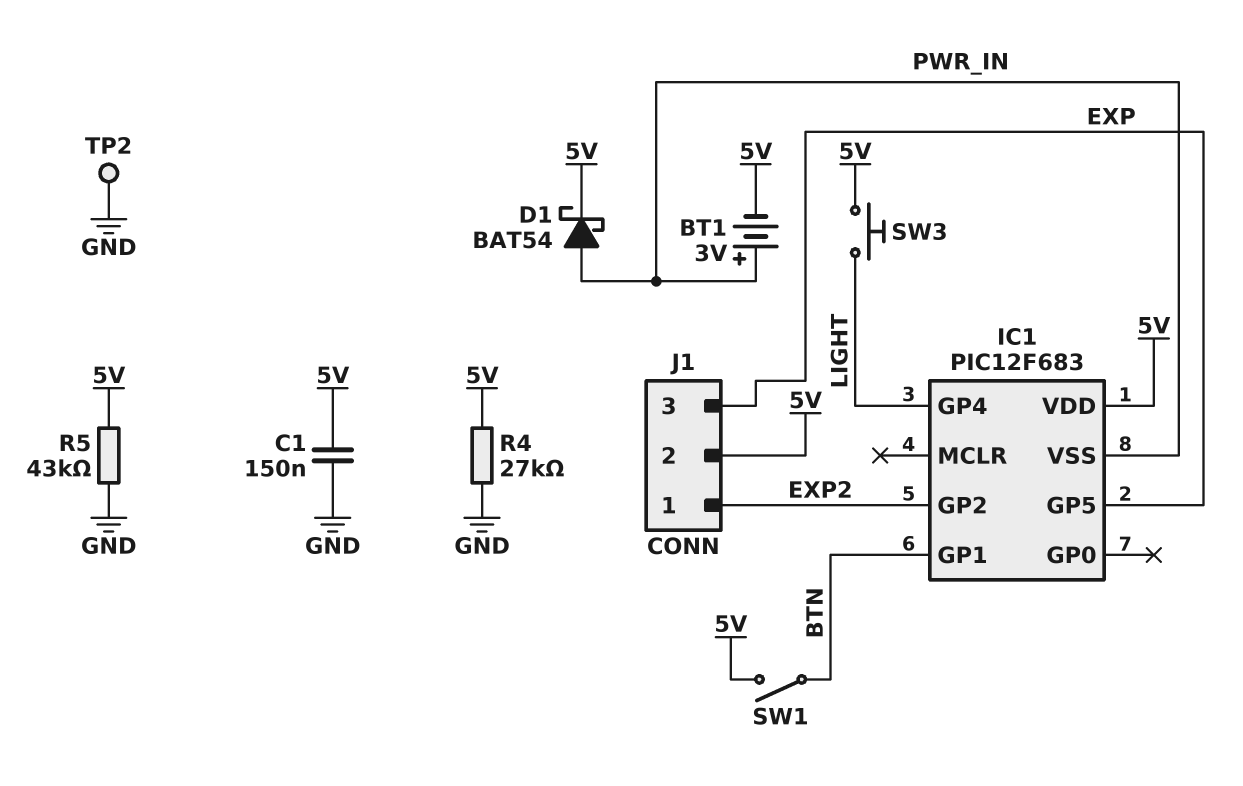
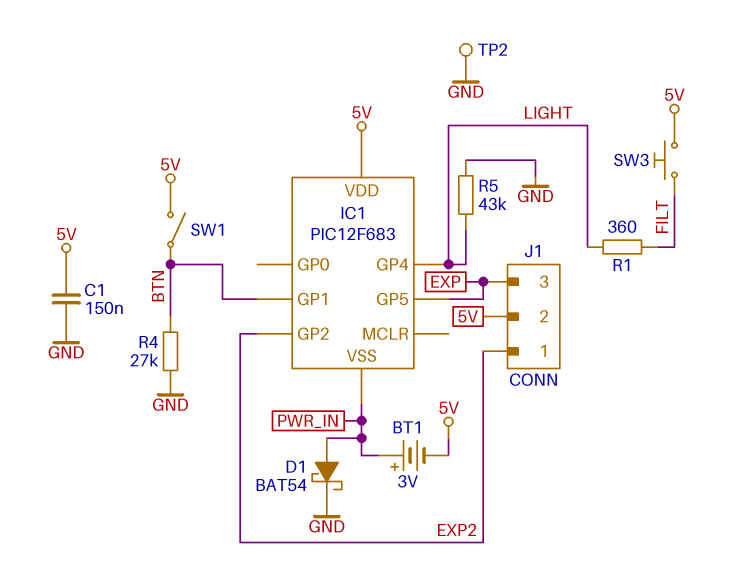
D1: schottky BAT54 (A PWR_IN, K 5V) -> schottky BAT54 (A PWR_IN, K GND)
R1: none -> 360 (FILT, LIGHT)
R4: 27k (5V, GND) -> 27k (BTN, GND)
R5: 43k (5V, GND) -> 43k (GND, LIGHT)
SW3: button (5V, LIGHT) -> button (5V, FILT)

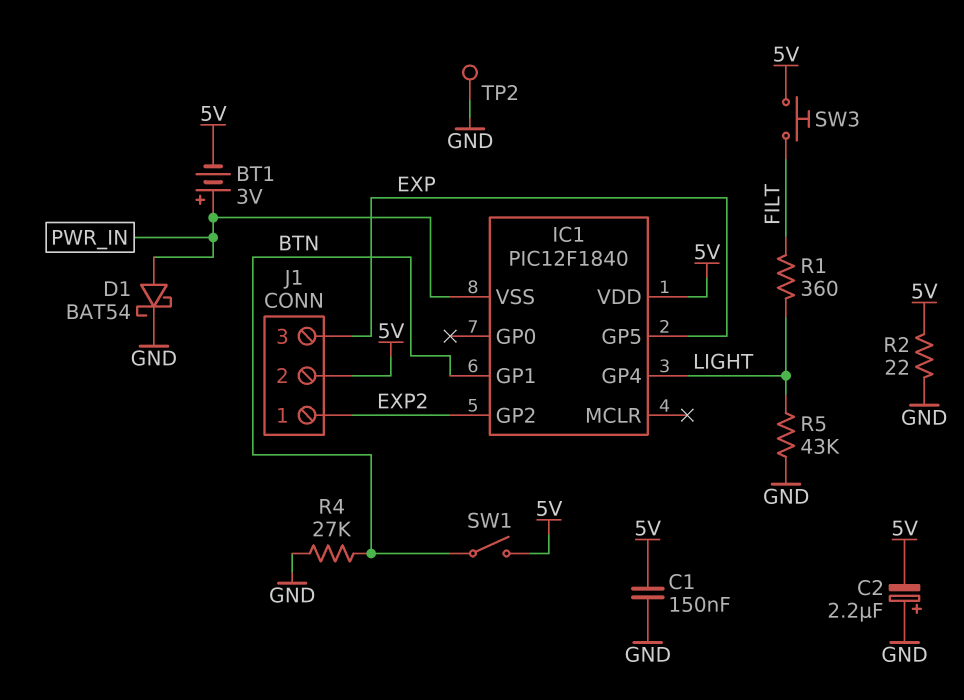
C2: none -> 2.2uF (plus GND, minus 5V)
IC1: PIC12F683 -> PIC12F1840
R2: none -> 22 (5V, GND)

